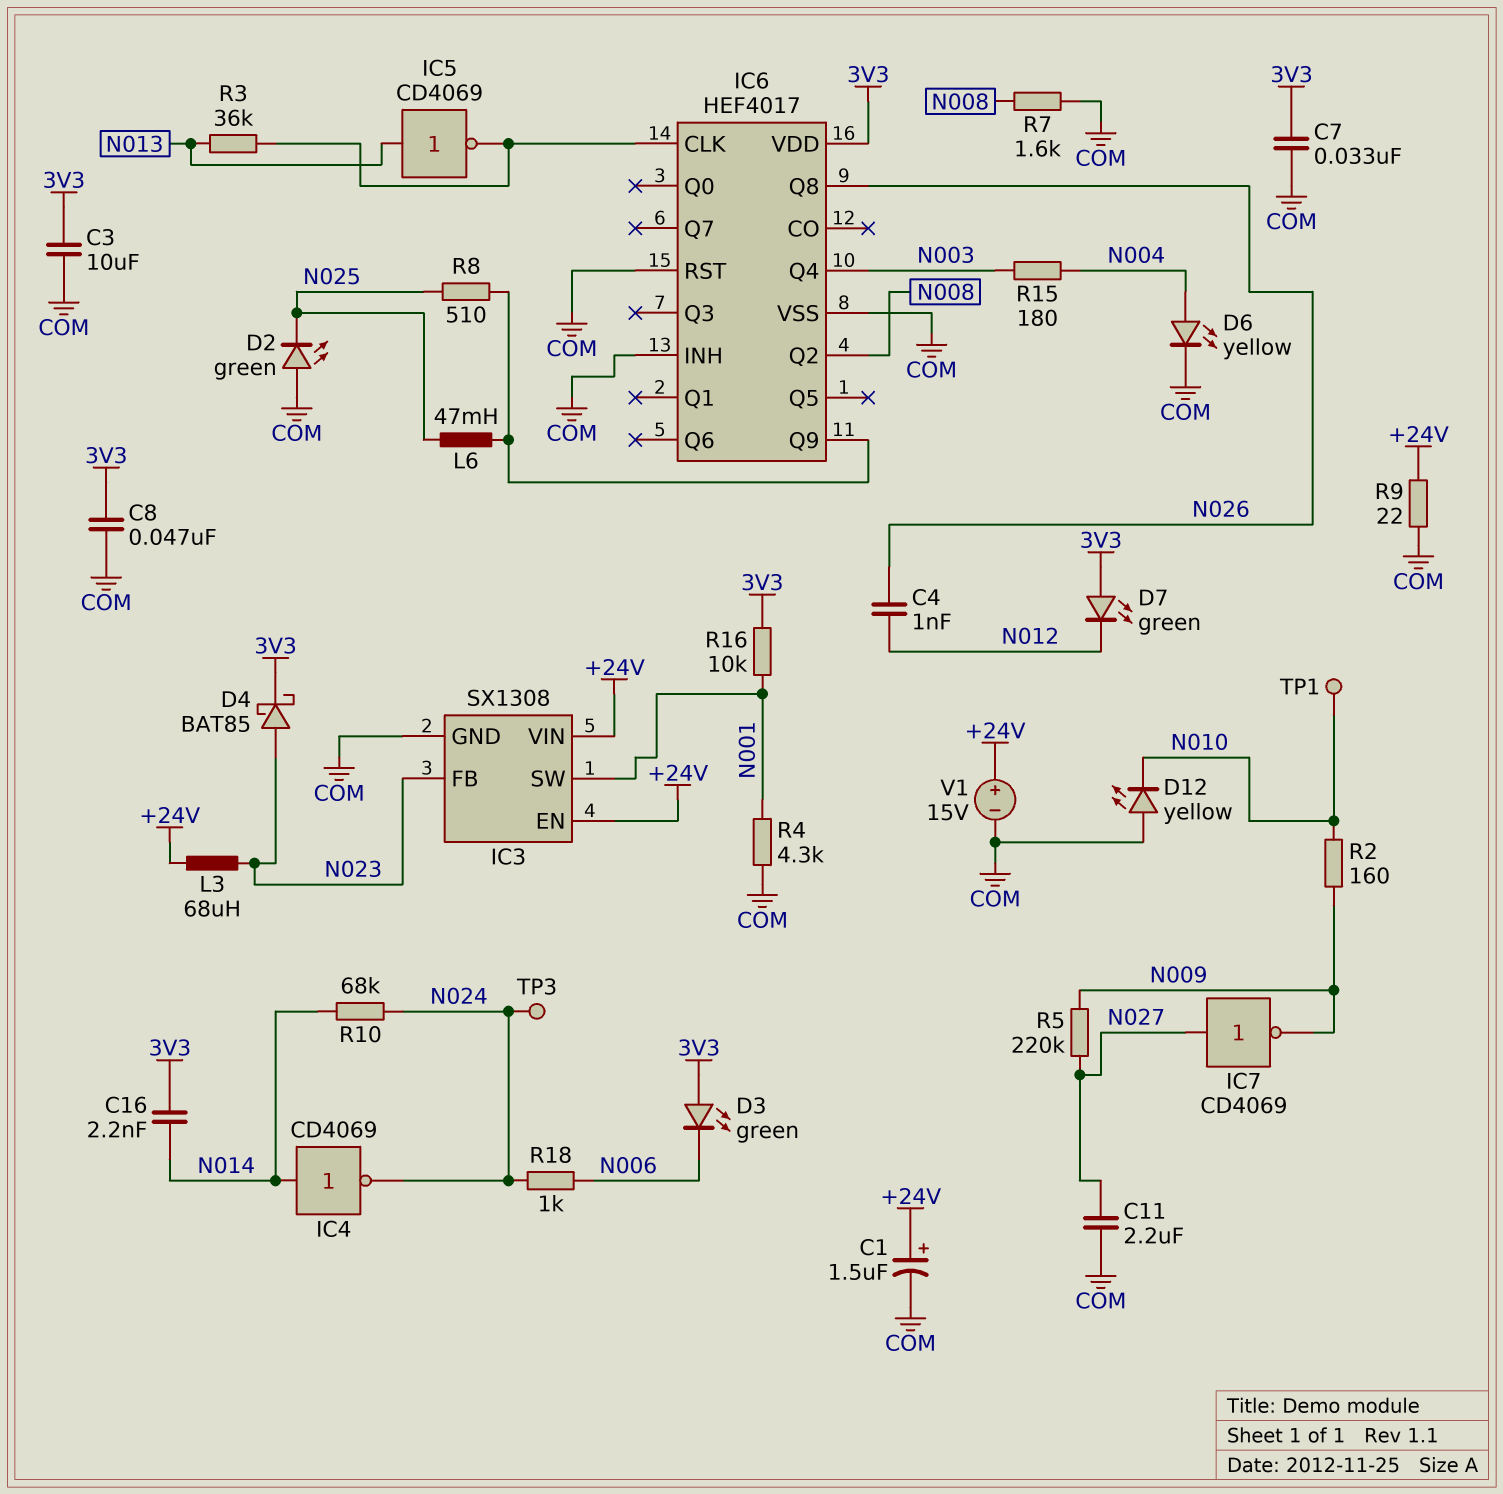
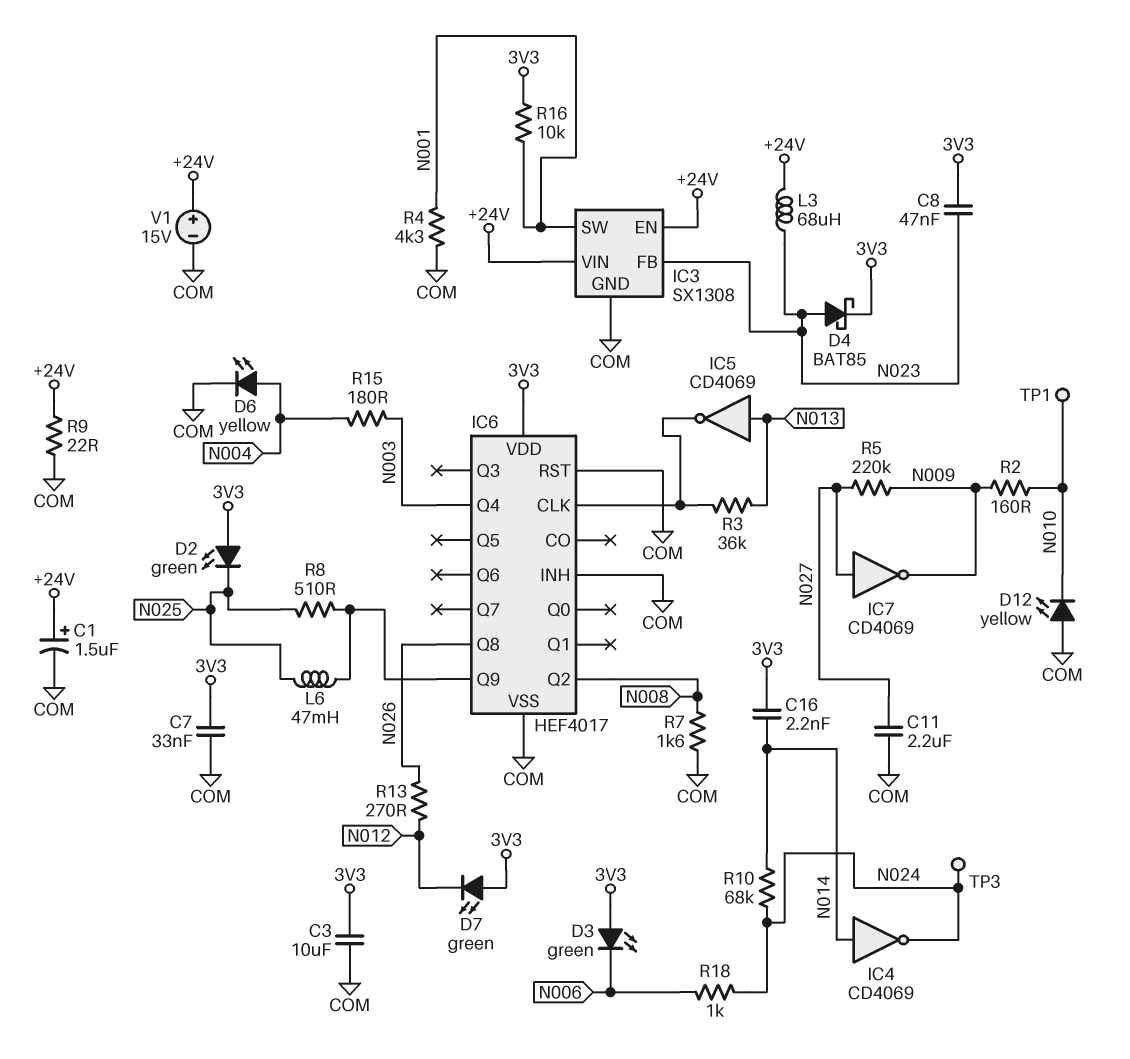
C4: 1nF (N012, N026) -> none
C8: 47nF (3V3, COM) -> 47nF (3V3, N023)
D2: LED green (A COM, K N025) -> LED green (A 3V3, K N025)
R13: none -> 270 (N012, N026)

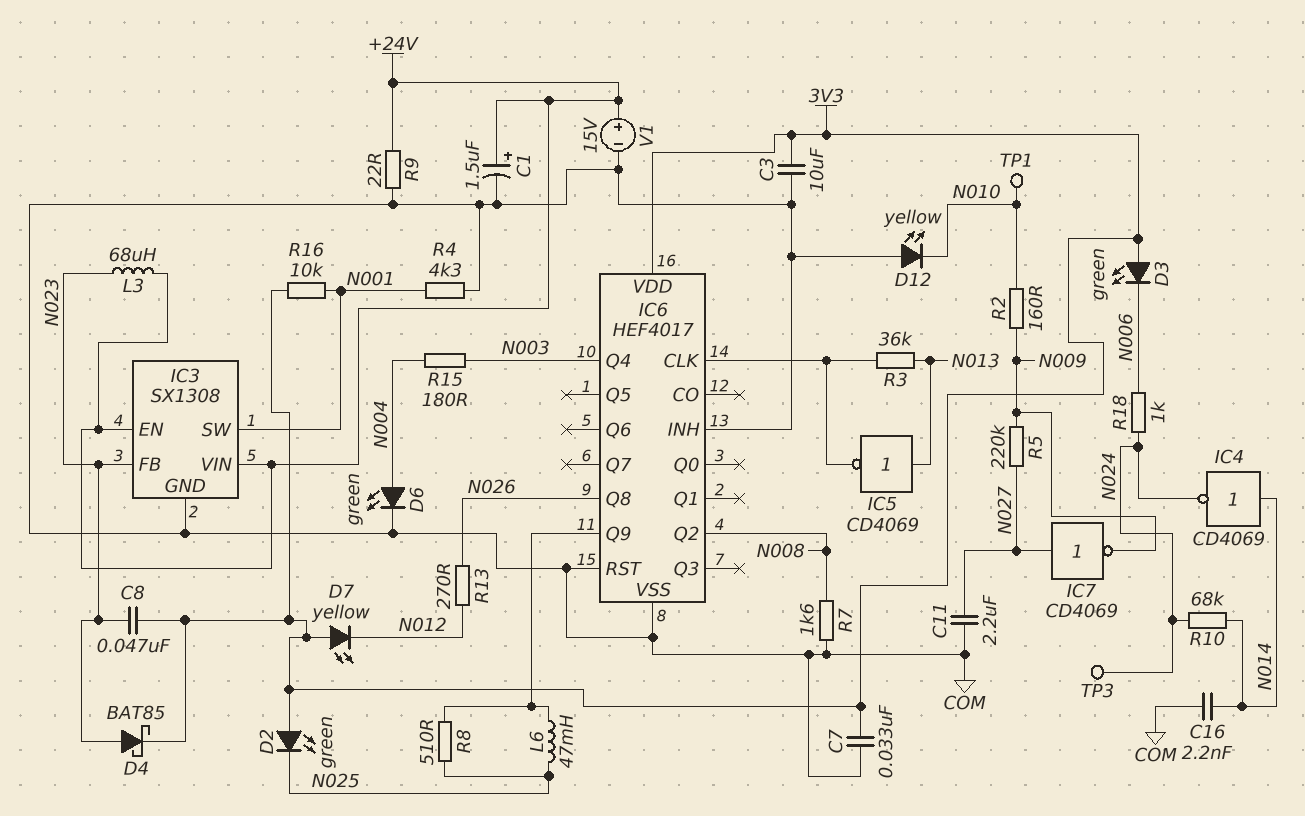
C16: 2.2nF (3V3, N014) -> 2.2nF (COM, N014)
D6: LED yellow (A N004, K COM) -> LED green (A N004, K COM)
D7: LED green (A 3V3, K N012) -> LED yellow (A 3V3, K N012)

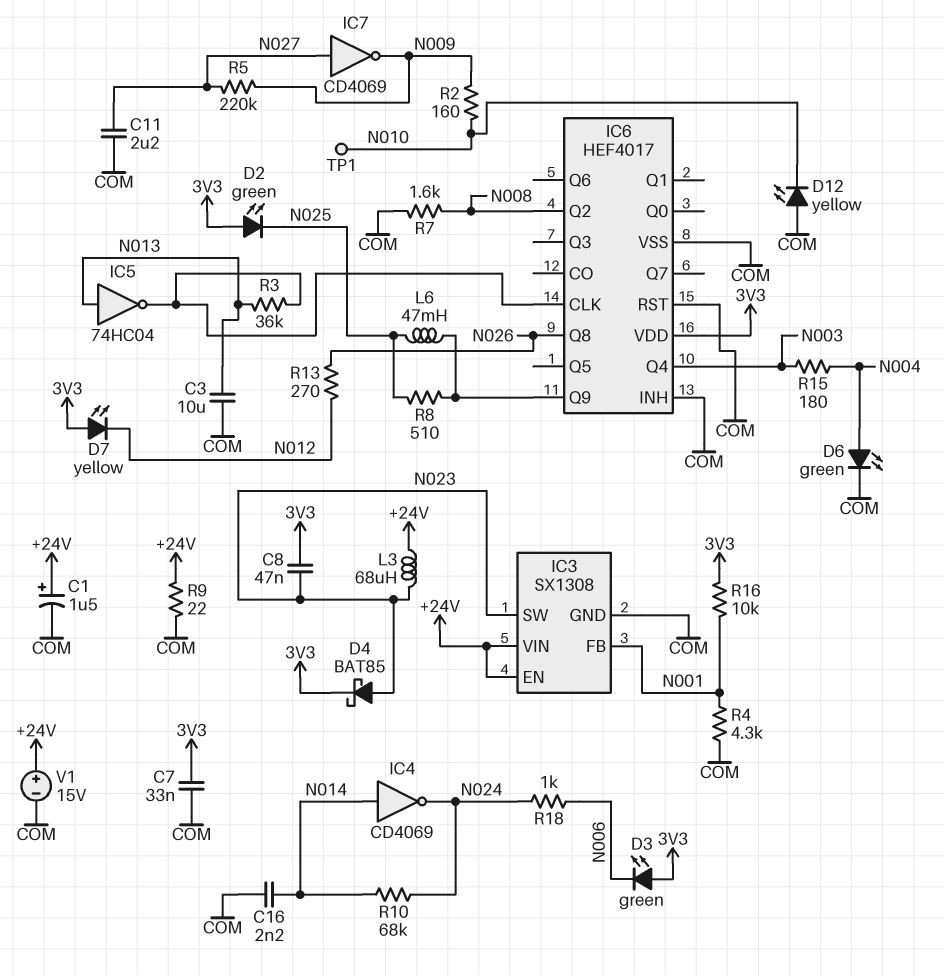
C3: 10uF (3V3, COM) -> 10uF (COM, N013)
IC3 pin FB: N023 -> N001
IC3 pin SW: N001 -> N023
IC5: NOT CD4069 (in N013, out IC6/CLK) -> NOT 74HC04 (in N013, out IC6/CLK)
TP3: test point (N024) -> none

